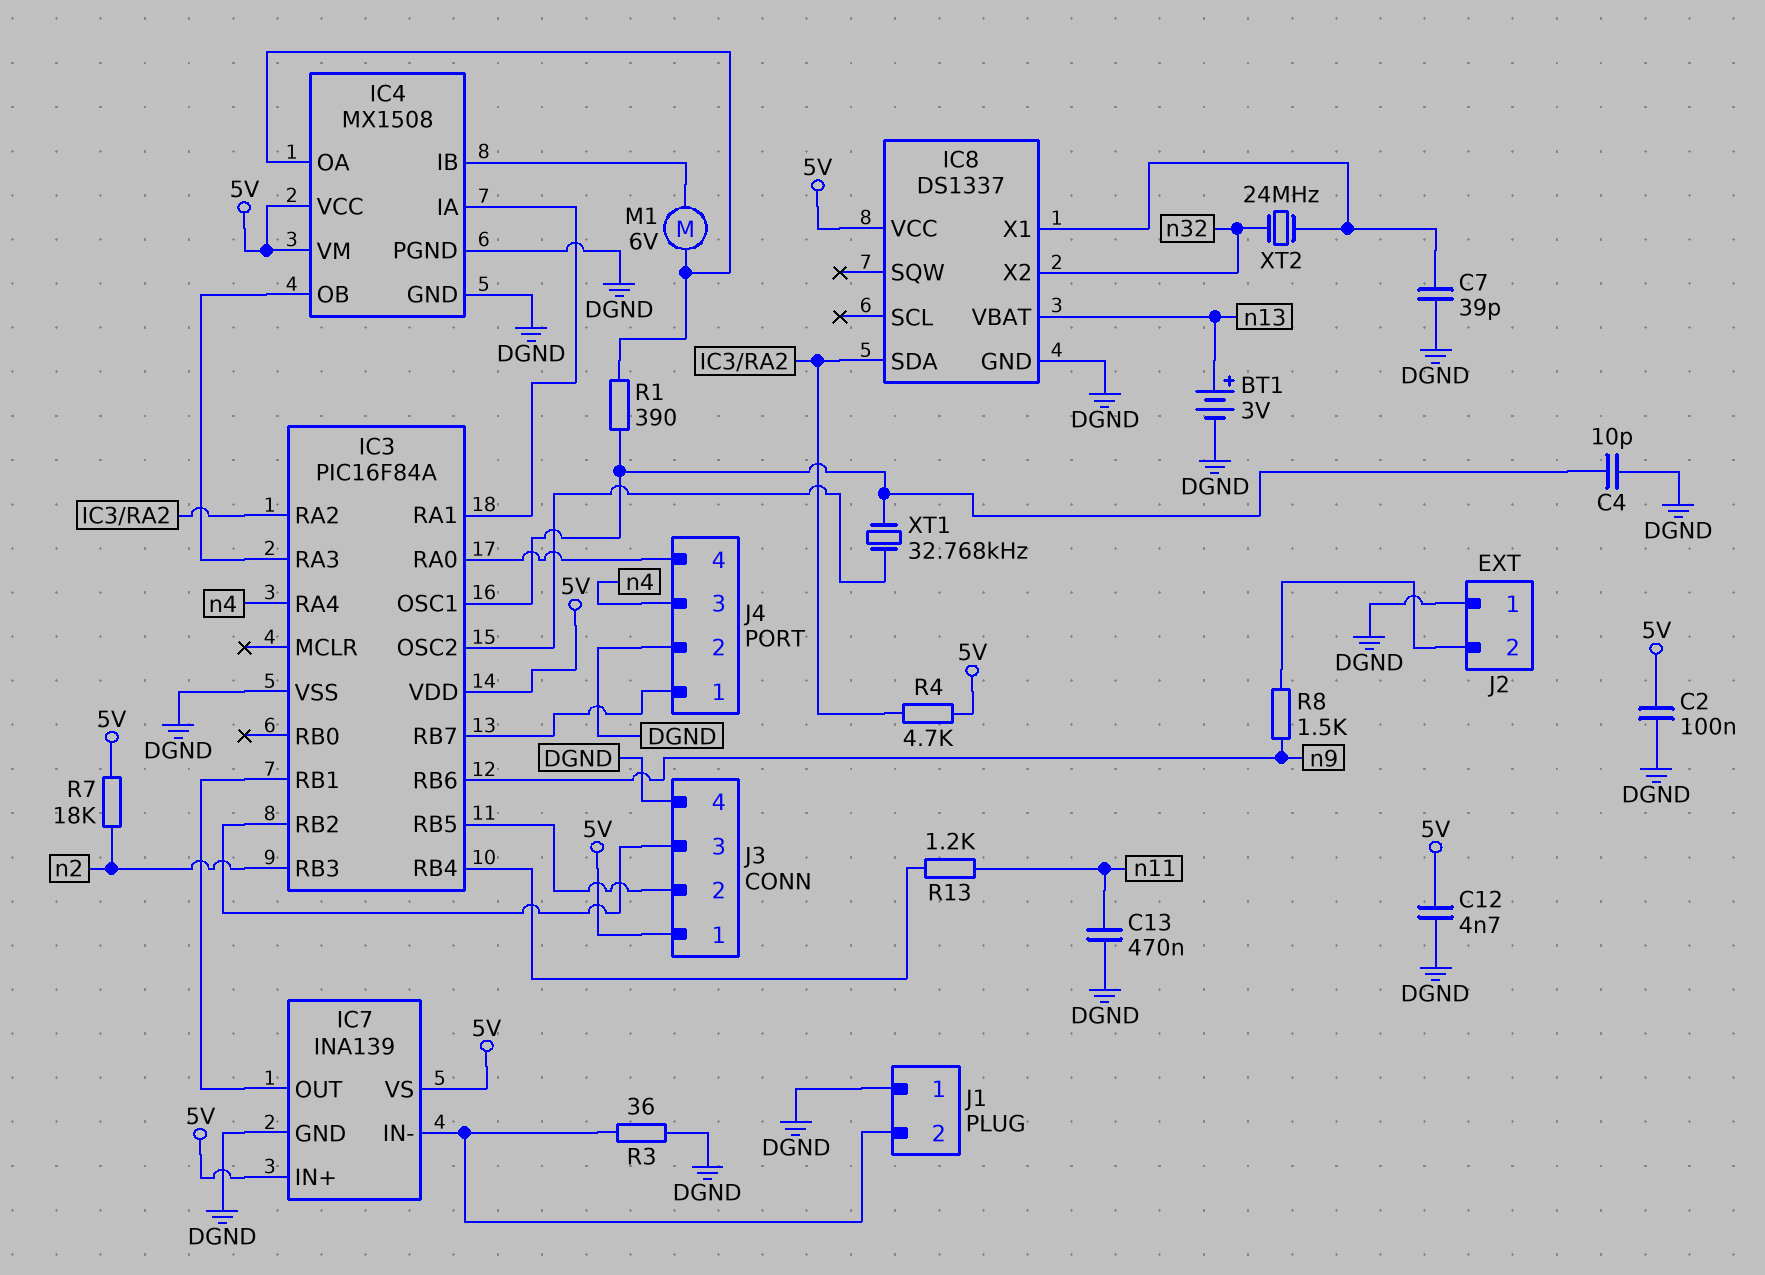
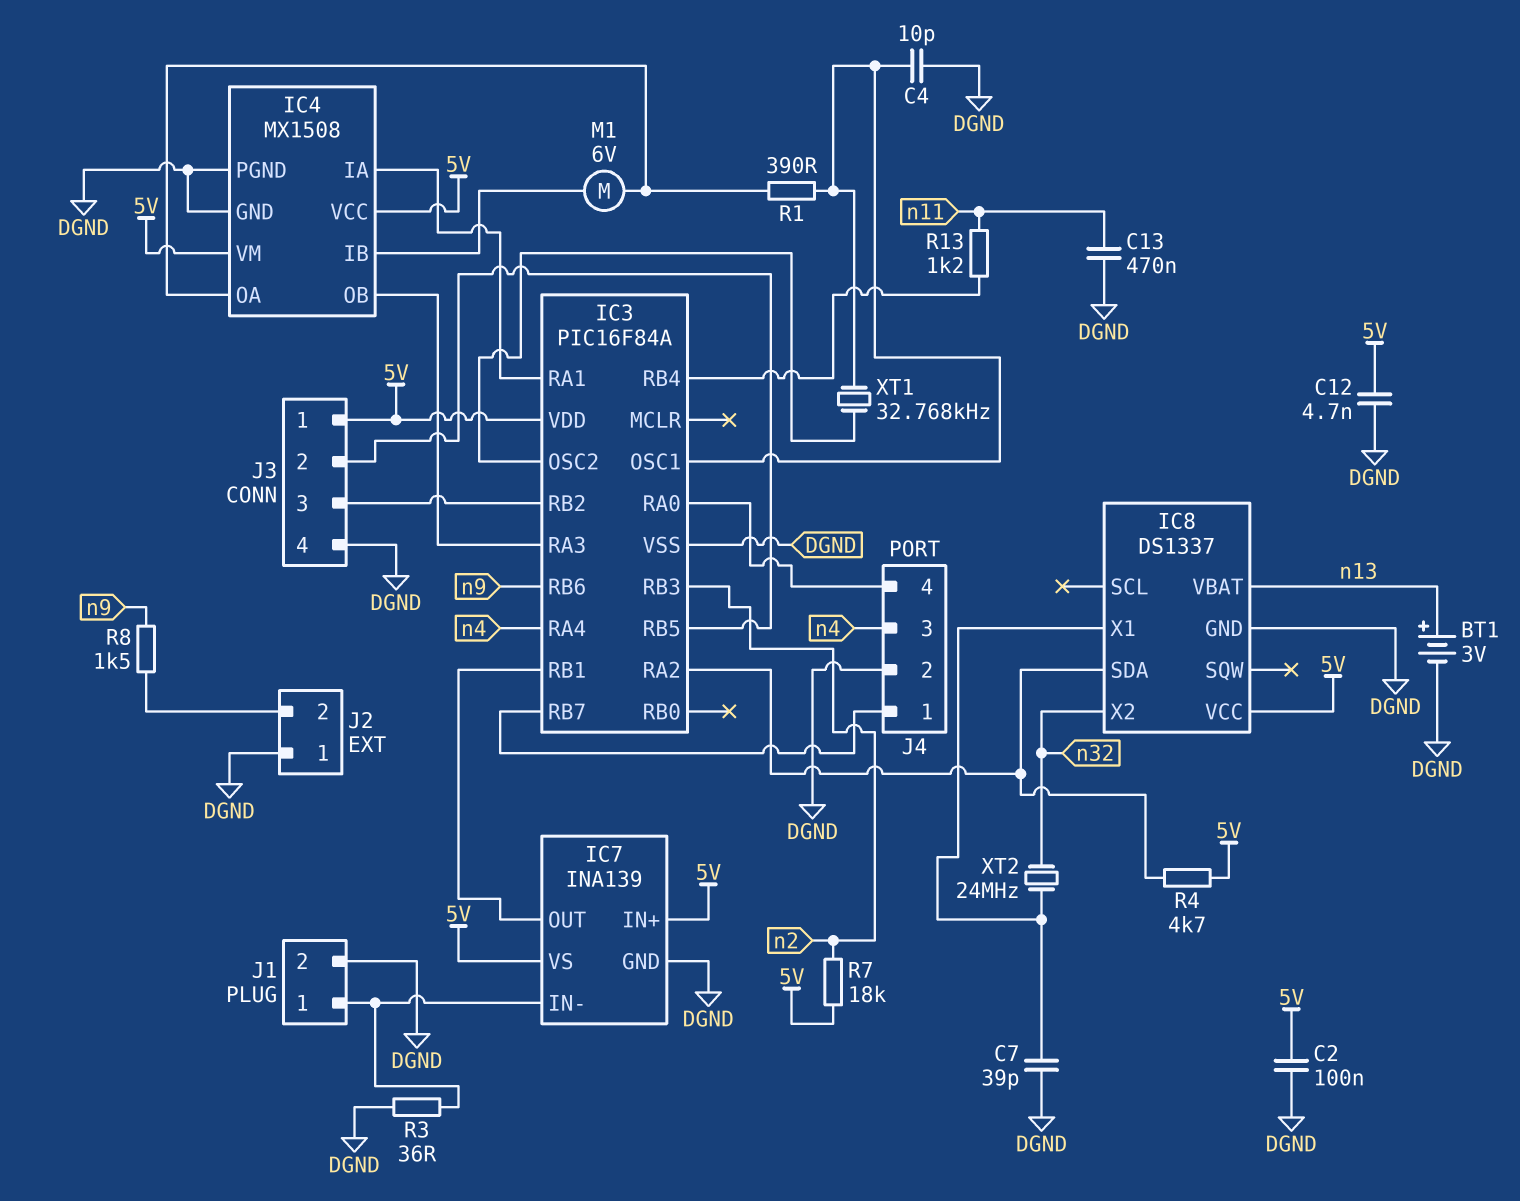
J1 pin 1: DGND -> IC7/IN-
J1 pin 2: IC7/IN- -> DGND

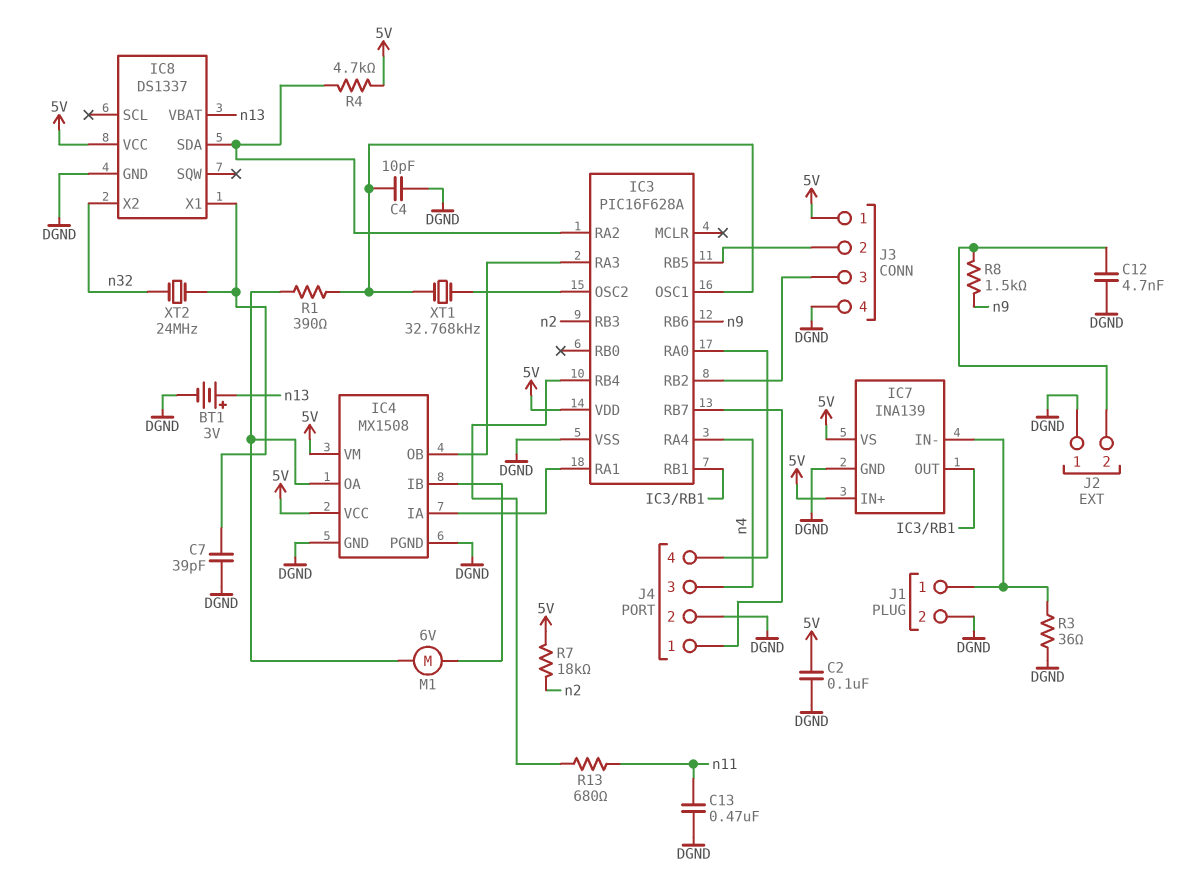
C12: 4.7nF (5V, DGND) -> 4.7nF (DGND, J2/2)
IC3: PIC16F84A -> PIC16F628A
R13: 1.2k (IC3/RB4, n11) -> 680 (IC3/RB4, n11)

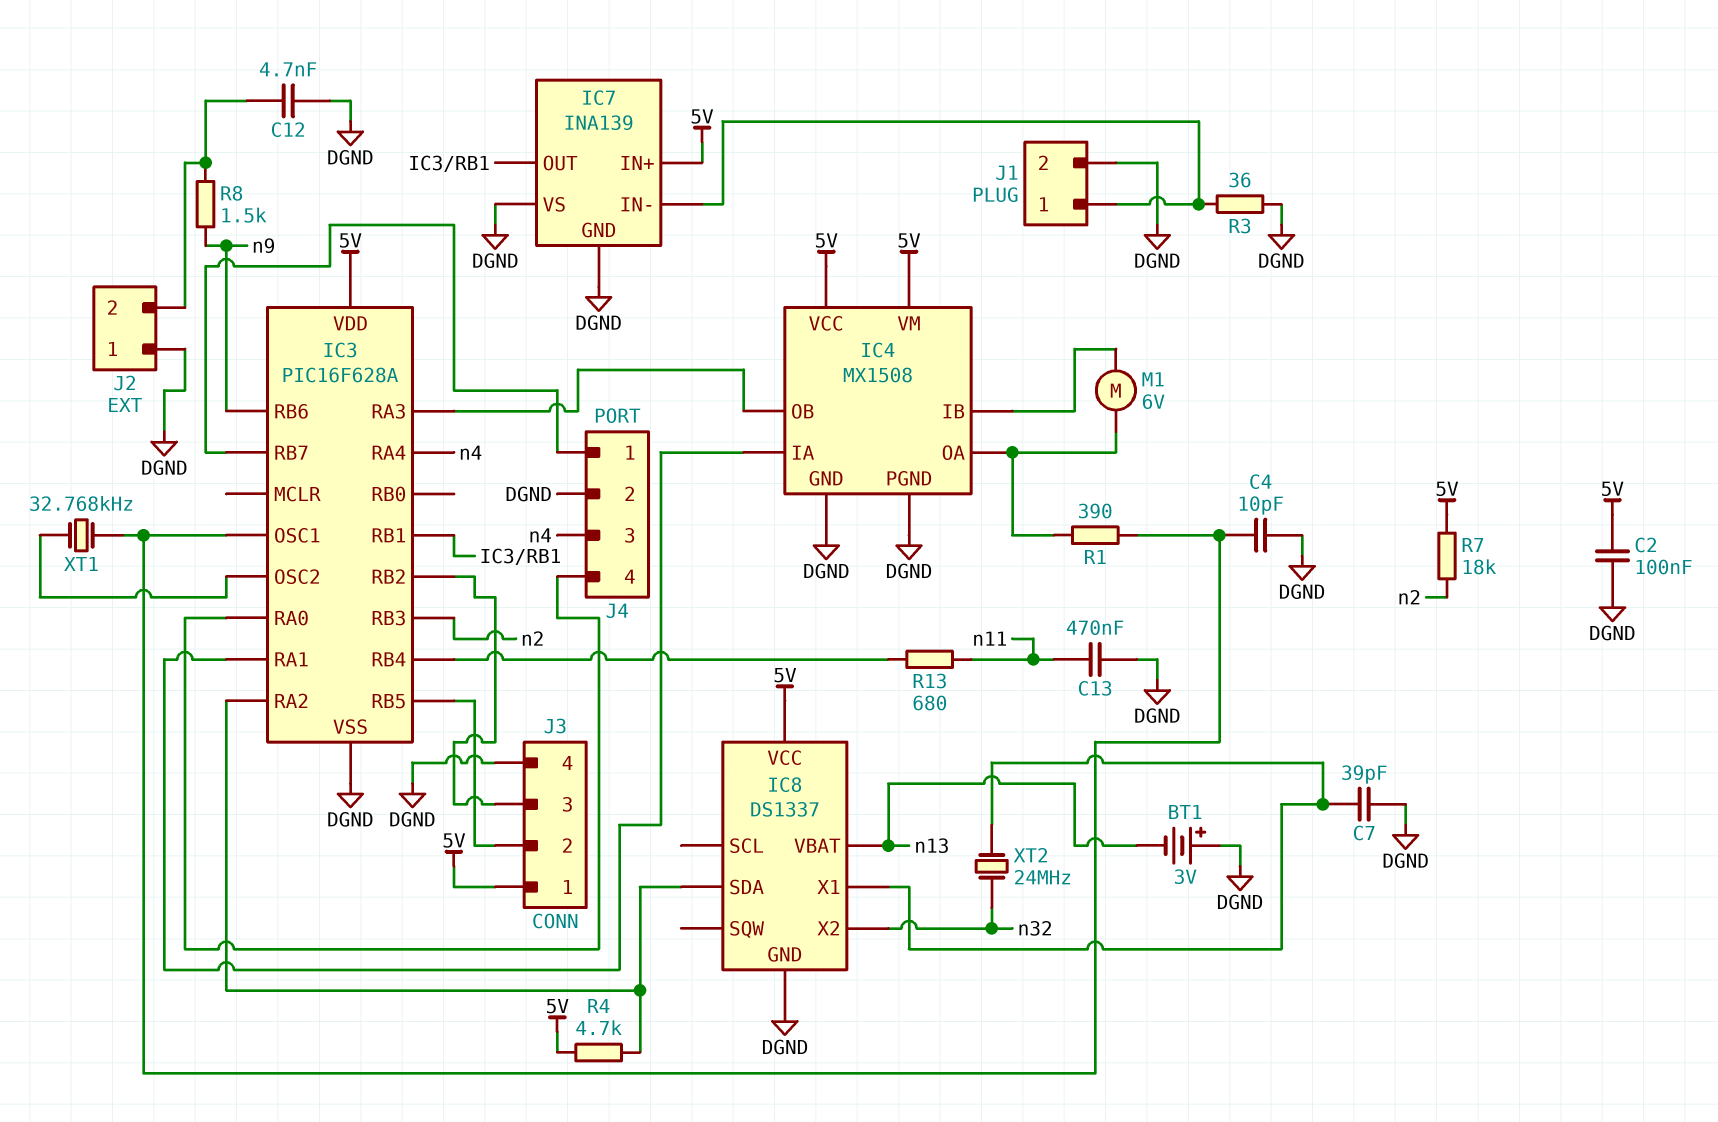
BT1: 3V (plus n13, minus DGND) -> 3V (plus DGND, minus n13)
IC7 pin VS: 5V -> DGND

